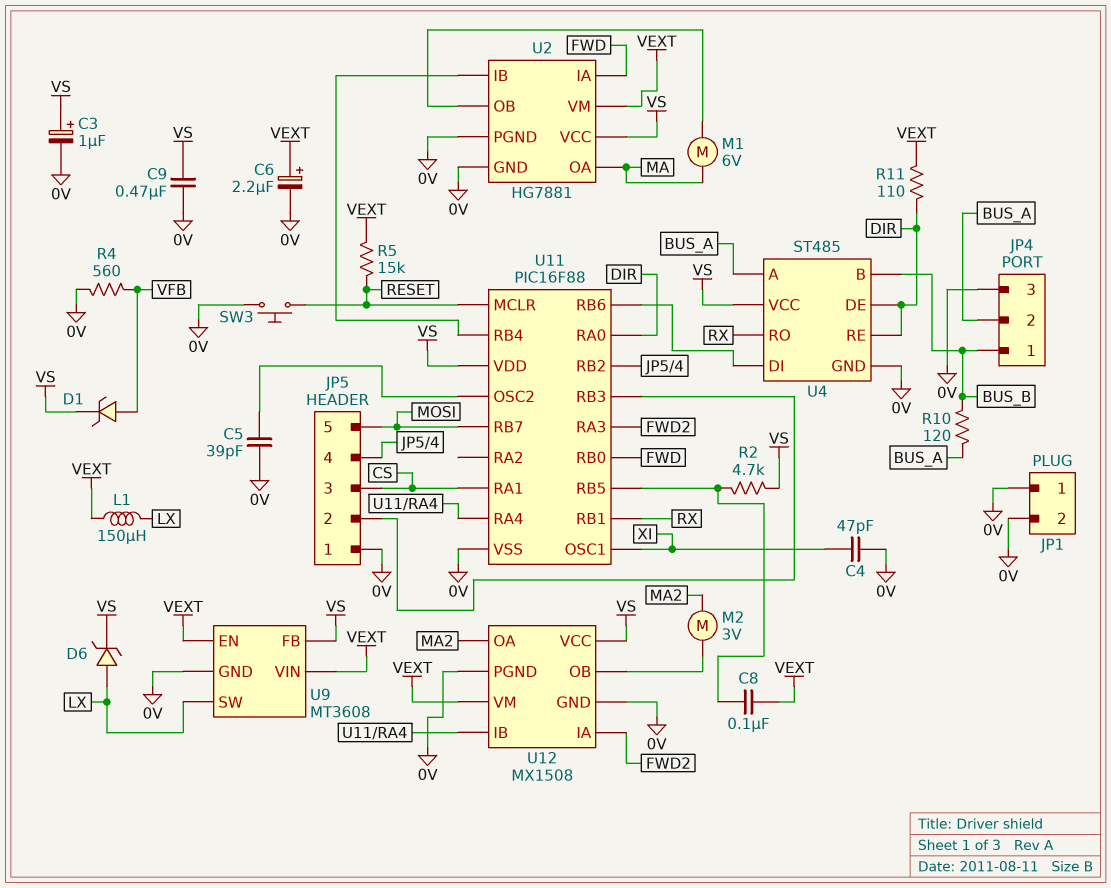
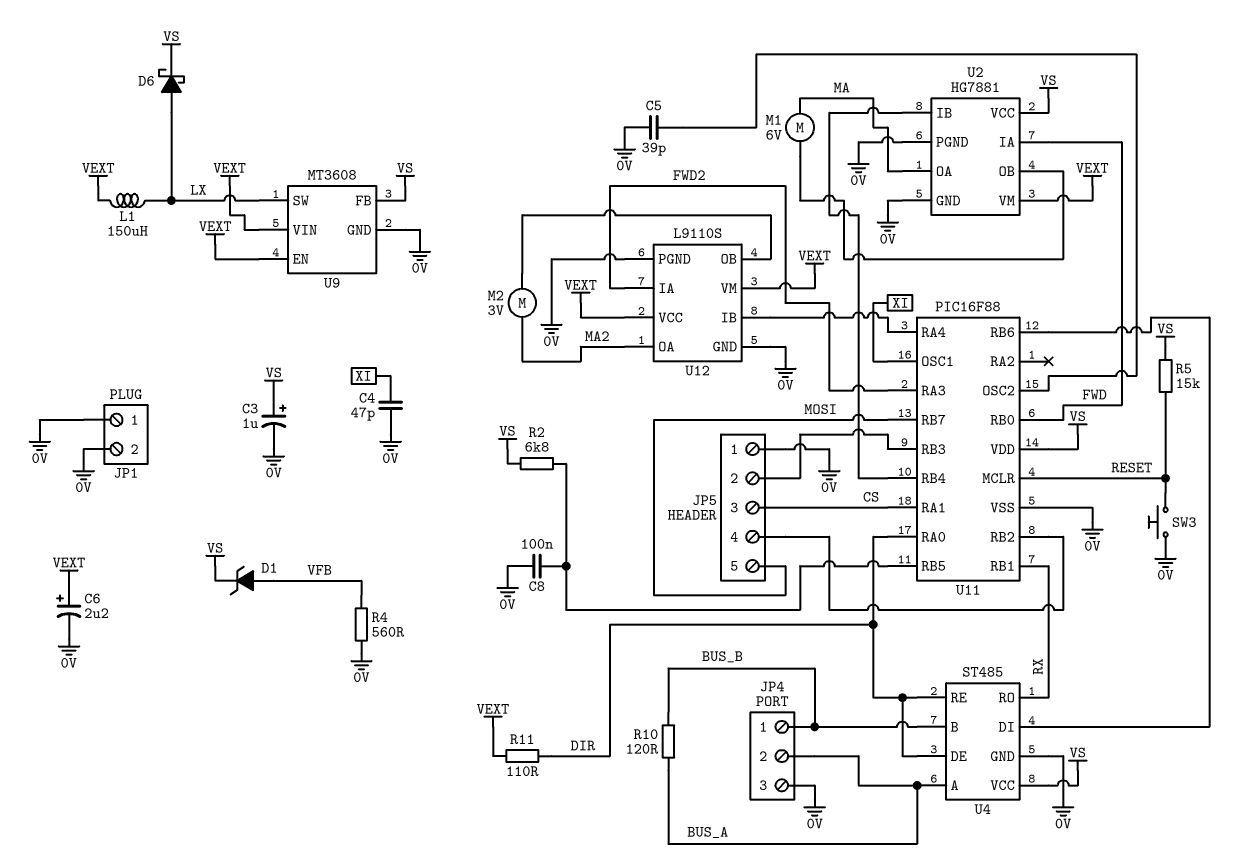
C8: 100nF (U11/RB5, VEXT) -> 100nF (0V, U11/RB5)
C9: 470nF (0V, VS) -> none
D6: zener (A LX, K VS) -> schottky (A LX, K VS)
R2: 4.7k (U11/RB5, VS) -> 6.8k (U11/RB5, VS)
R5: 15k (RESET, VEXT) -> 15k (RESET, VS)
U12: MX1508 -> L9110S
U12 pin VCC: VS -> VEXT

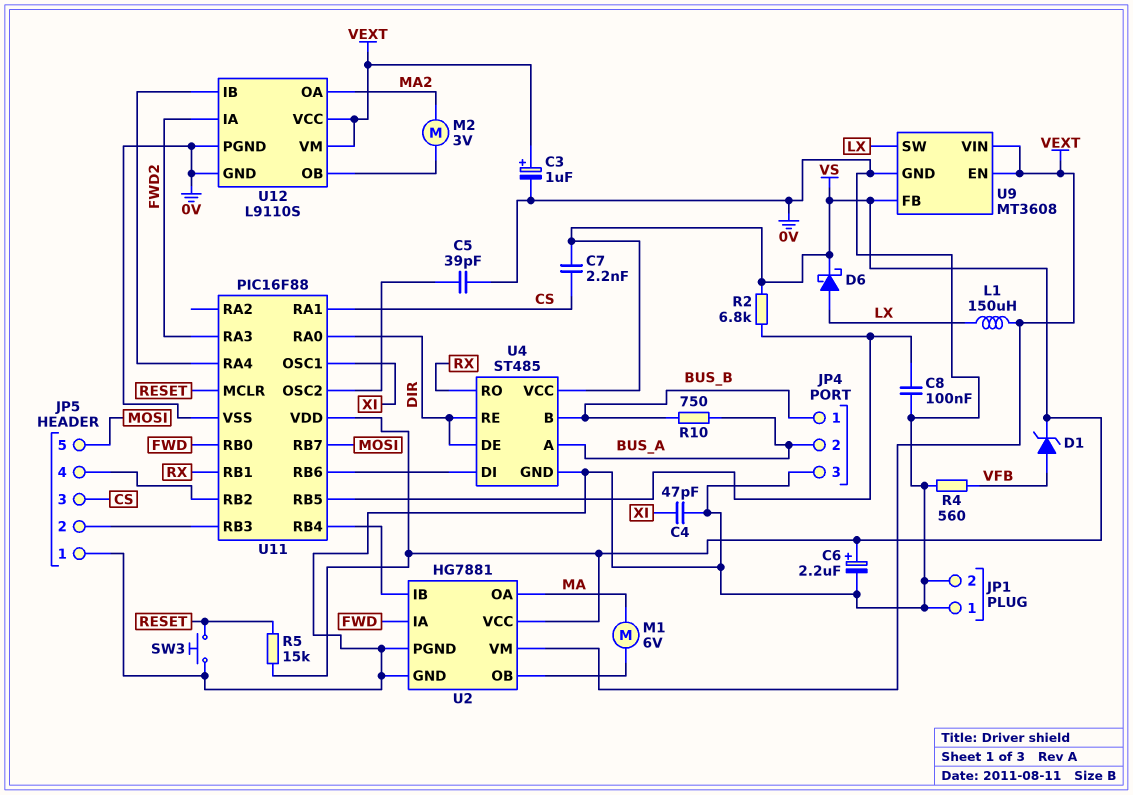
C3: 1uF (plus VS, minus 0V) -> 1uF (plus VEXT, minus 0V)
C6: 2.2uF (plus VEXT, minus 0V) -> 2.2uF (plus VS, minus 0V)
C7: none -> 2.2nF (CS, VS)
R10: 120 (BUS_A, BUS_B) -> 750 (BUS_A, BUS_B)
R11: 110 (DIR, VEXT) -> none

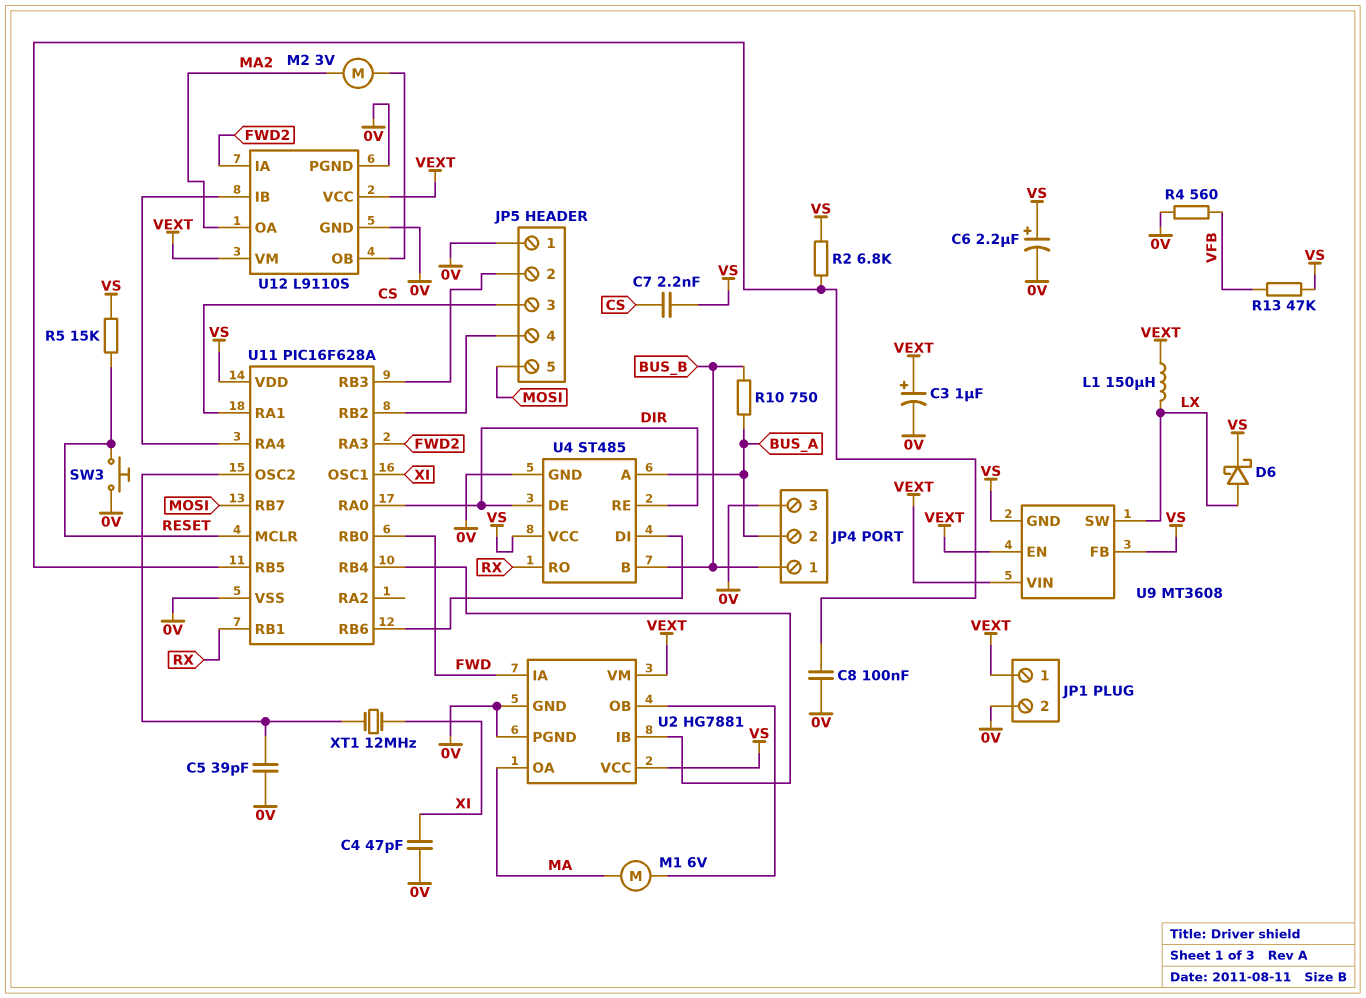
D1: zener (A VFB, K VS) -> none
JP1 pin 1: 0V -> VEXT
R13: none -> 47k (VFB, VS)
U9 pin GND: 0V -> VS
U11: PIC16F88 -> PIC16F628A
XT1: none -> 12MHz (U11/OSC2, XI)

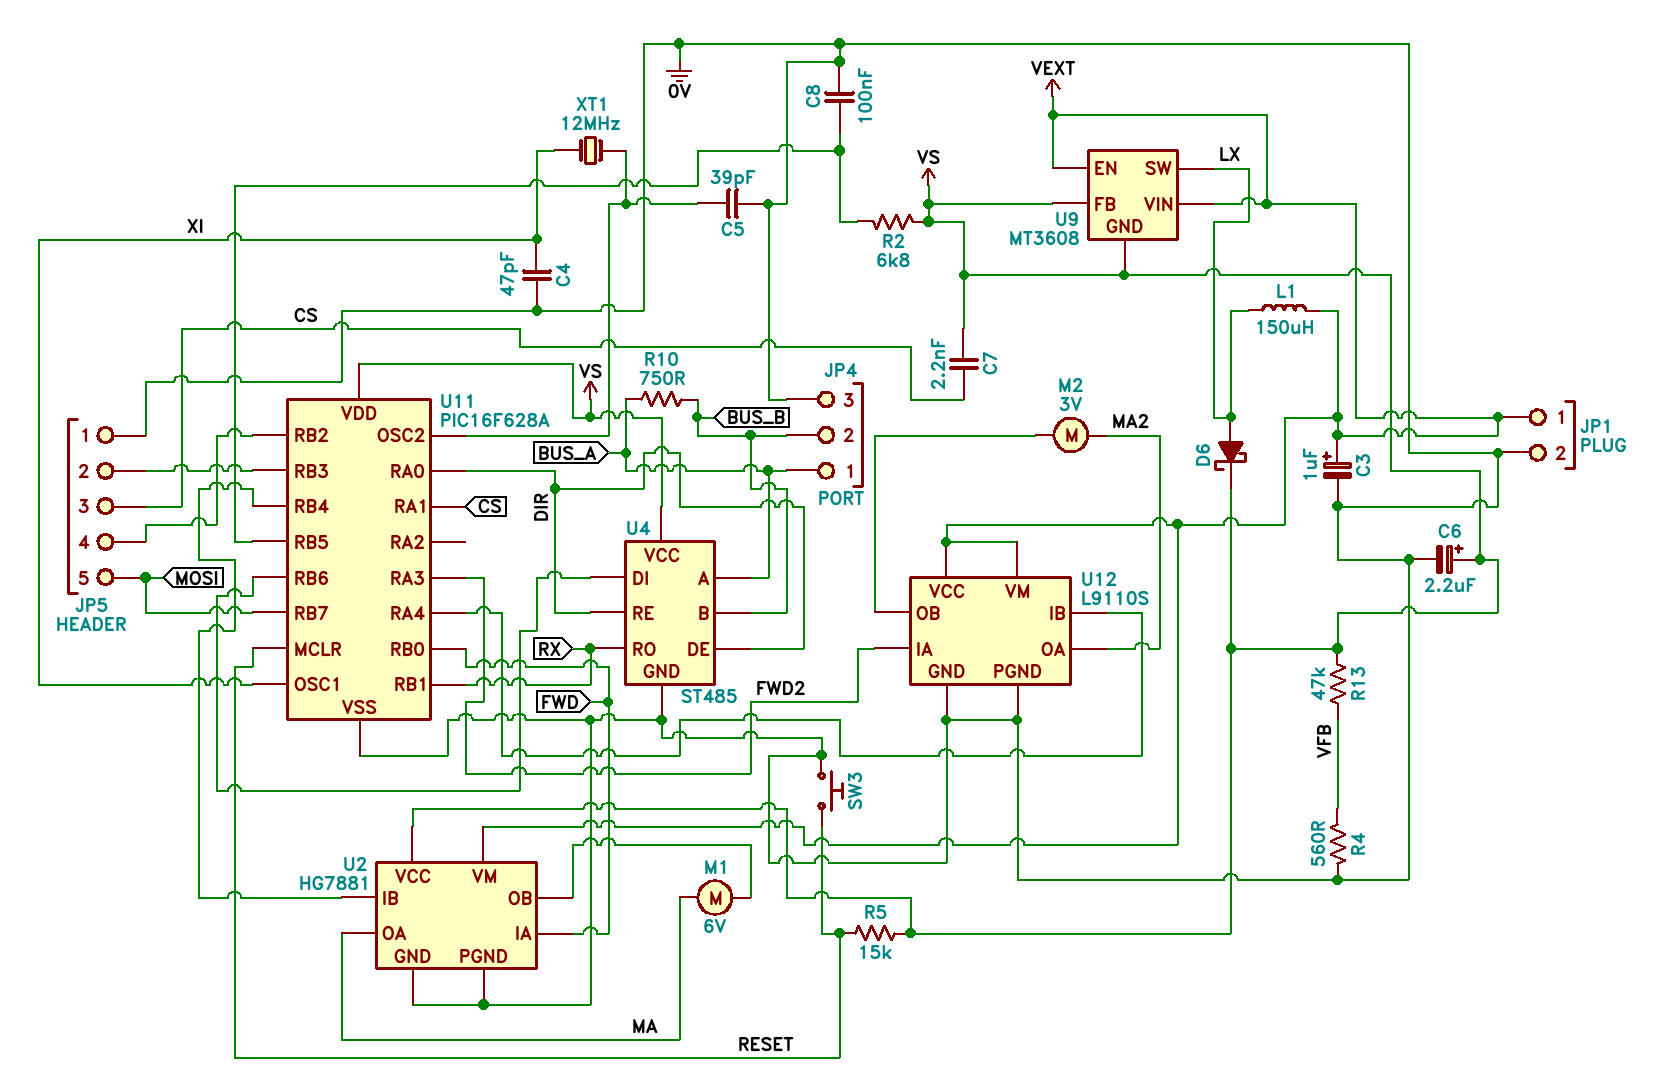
JP4 pin 1: BUS_B -> BUS_A
JP4 pin 2: BUS_A -> BUS_B

